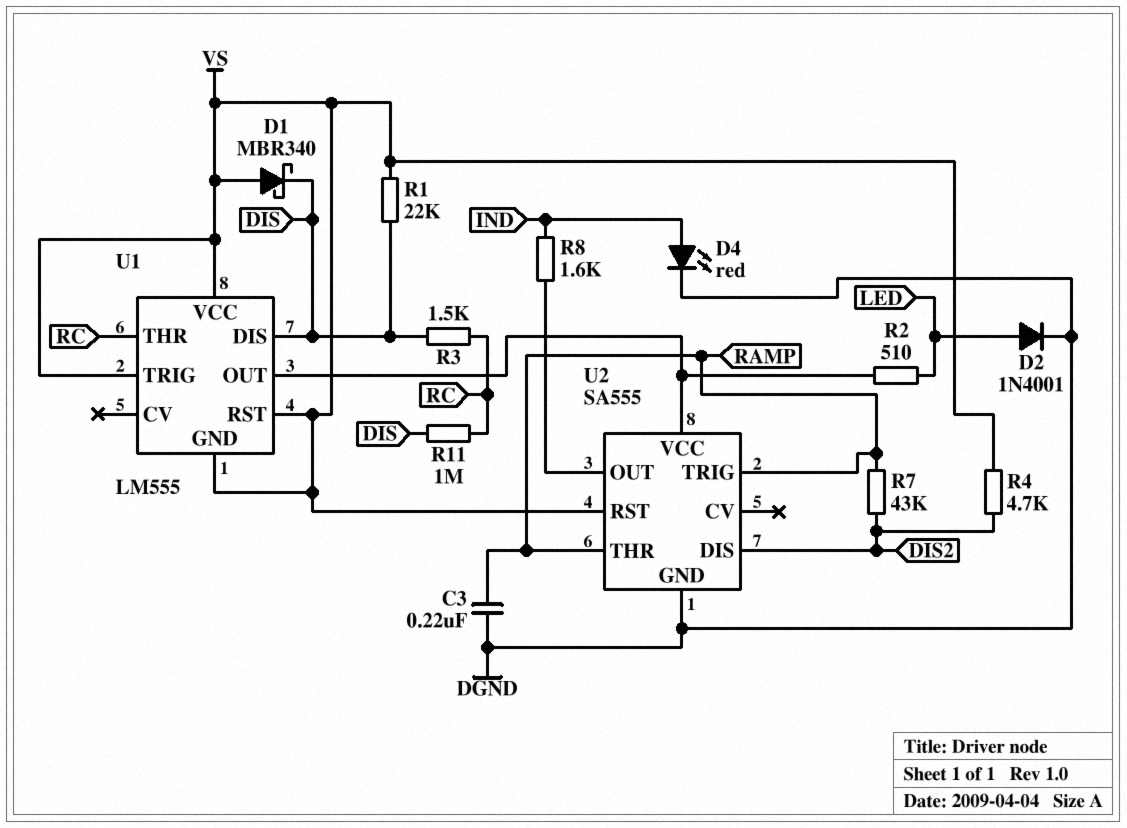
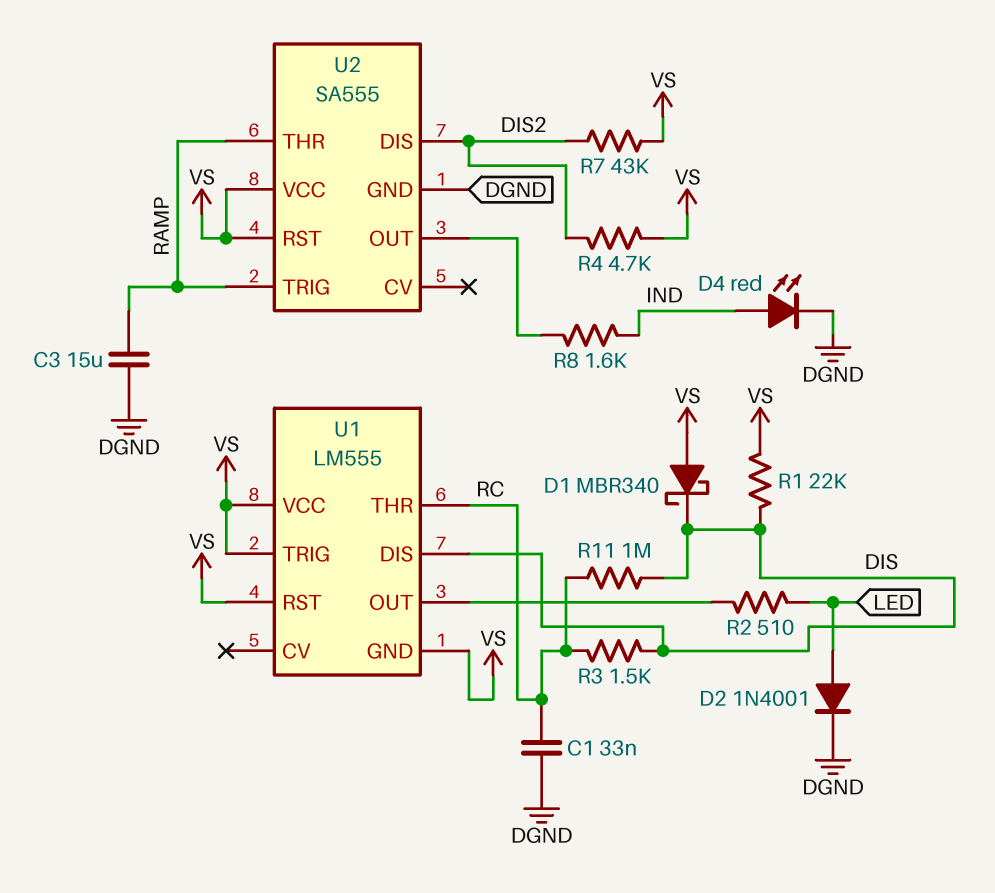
C1: none -> 33nF (DGND, RC)
C3: 220nF (DGND, RAMP) -> 15uF (DGND, RAMP)
R7: 43k (DIS2, RAMP) -> 43k (DIS2, VS)
U2 pin VCC: U1/OUT -> VS

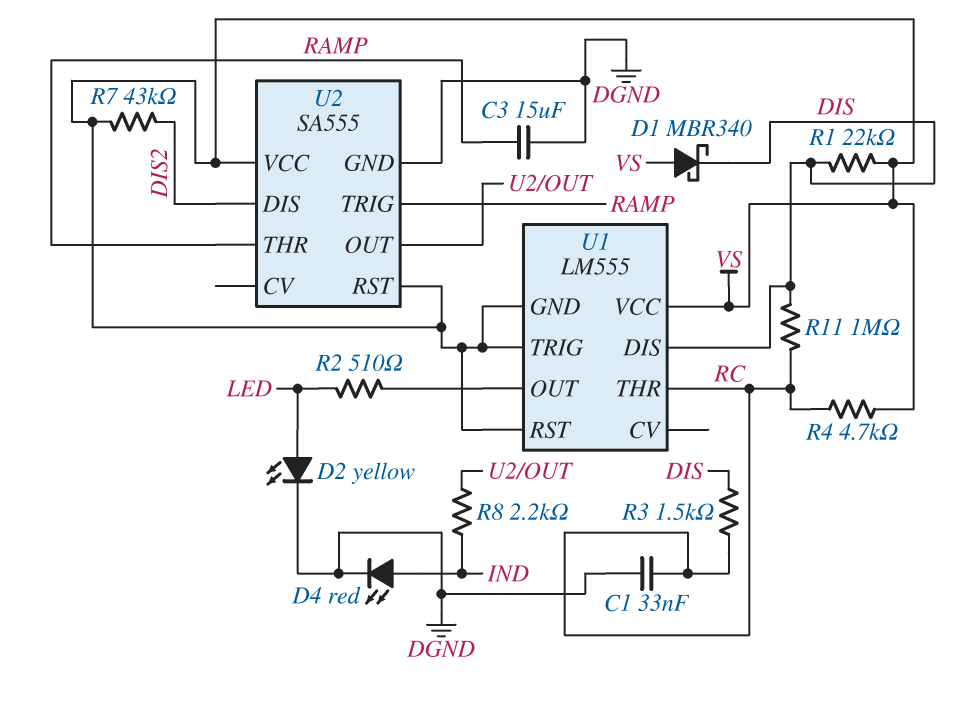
D2: diode 1N4001 (A LED, K DGND) -> LED yellow (A LED, K DGND)
R4: 4.7k (DIS2, VS) -> 4.7k (RC, VS)
R8: 1.6k (IND, U2/OUT) -> 2.2k (IND, U2/OUT)

